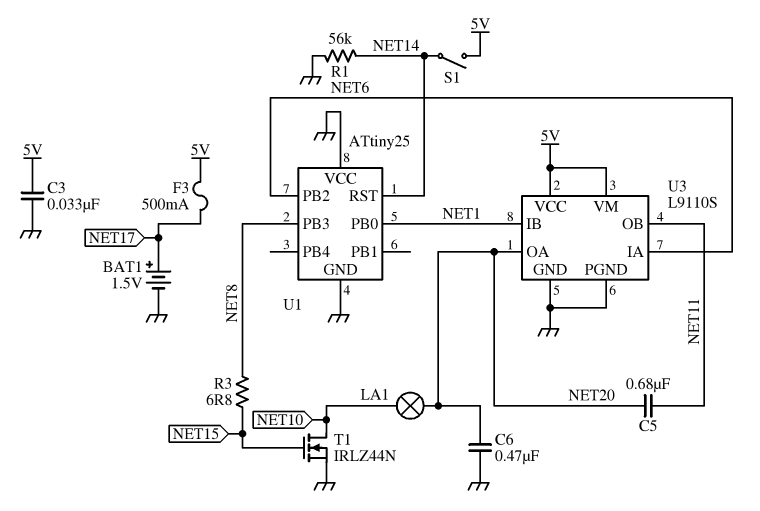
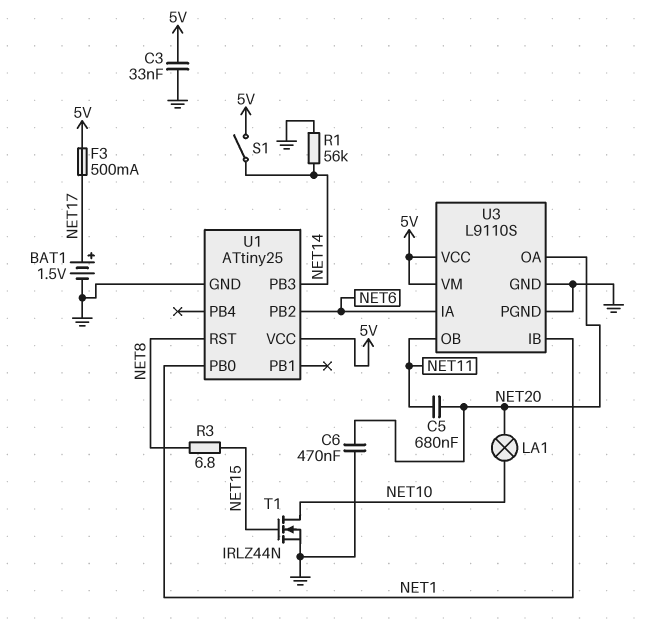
U1 pin PB3: NET8 -> NET14
U1 pin RST: NET14 -> NET8
U1 pin VCC: GND -> 5V

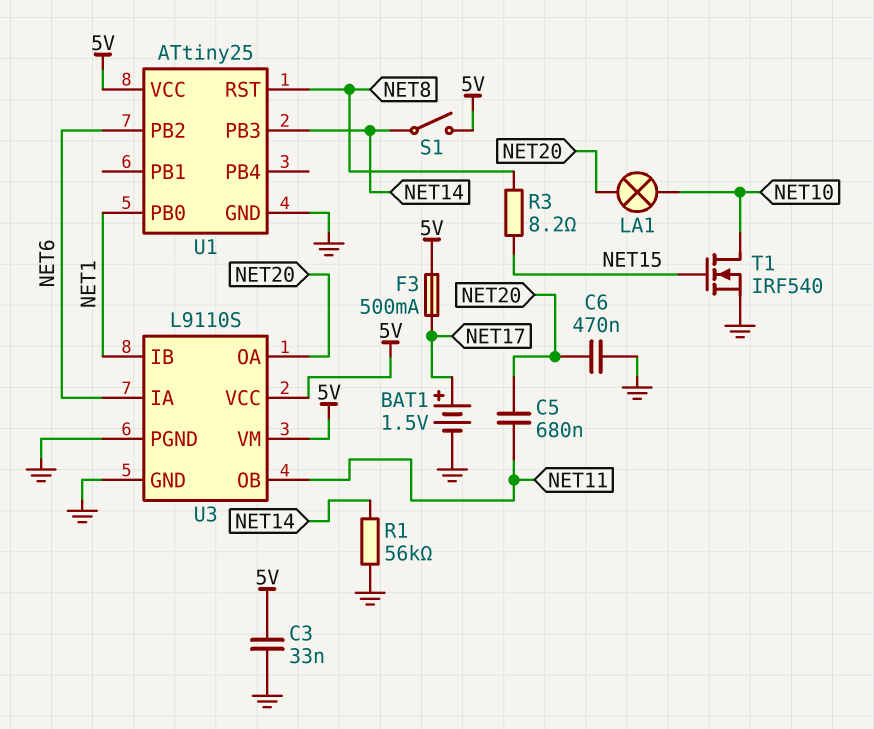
R3: 6.8 (NET8, NET15) -> 8.2 (NET8, NET15)
T1: NMOS IRLZ44N (G NET15, D NET10, S GND) -> NMOS IRF540 (G NET15, D NET10, S GND)

